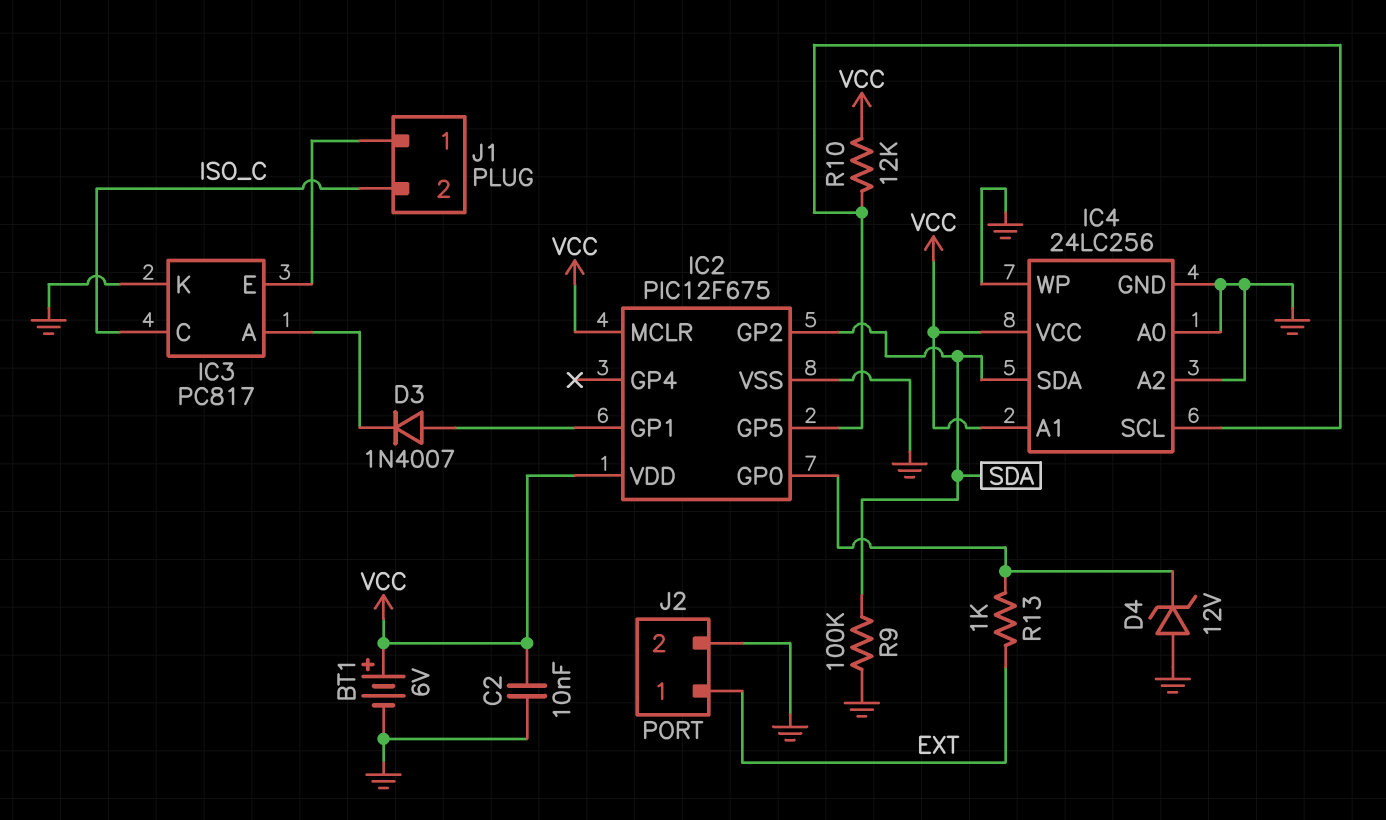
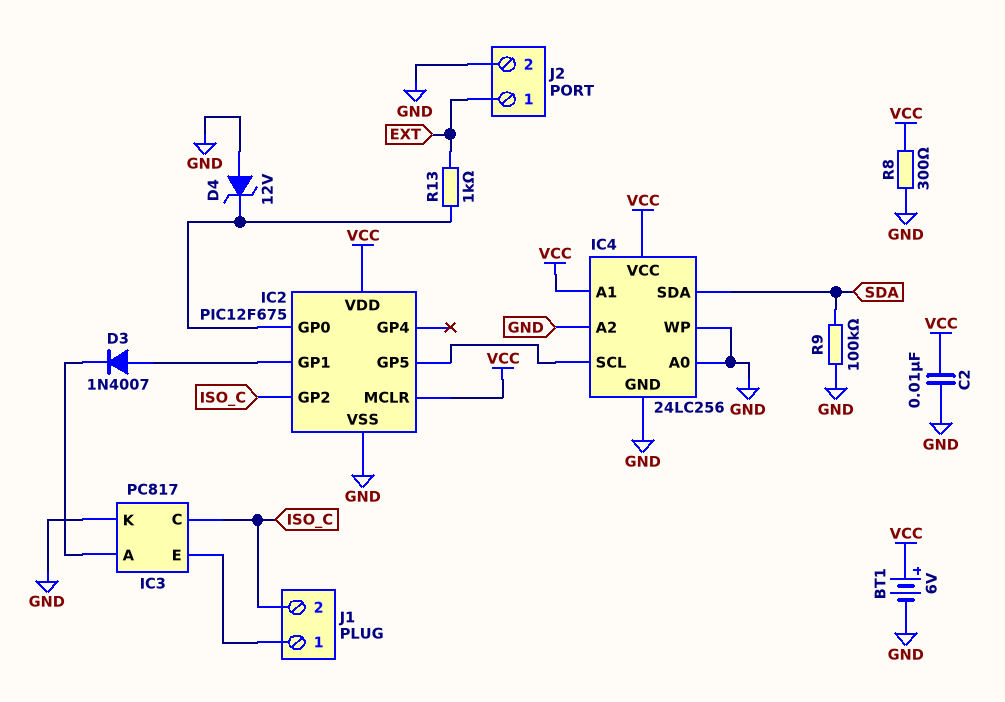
IC2 pin GP2: SDA -> ISO_C
R8: none -> 300 (GND, VCC)
R10: 12k (IC2/GP5, VCC) -> none

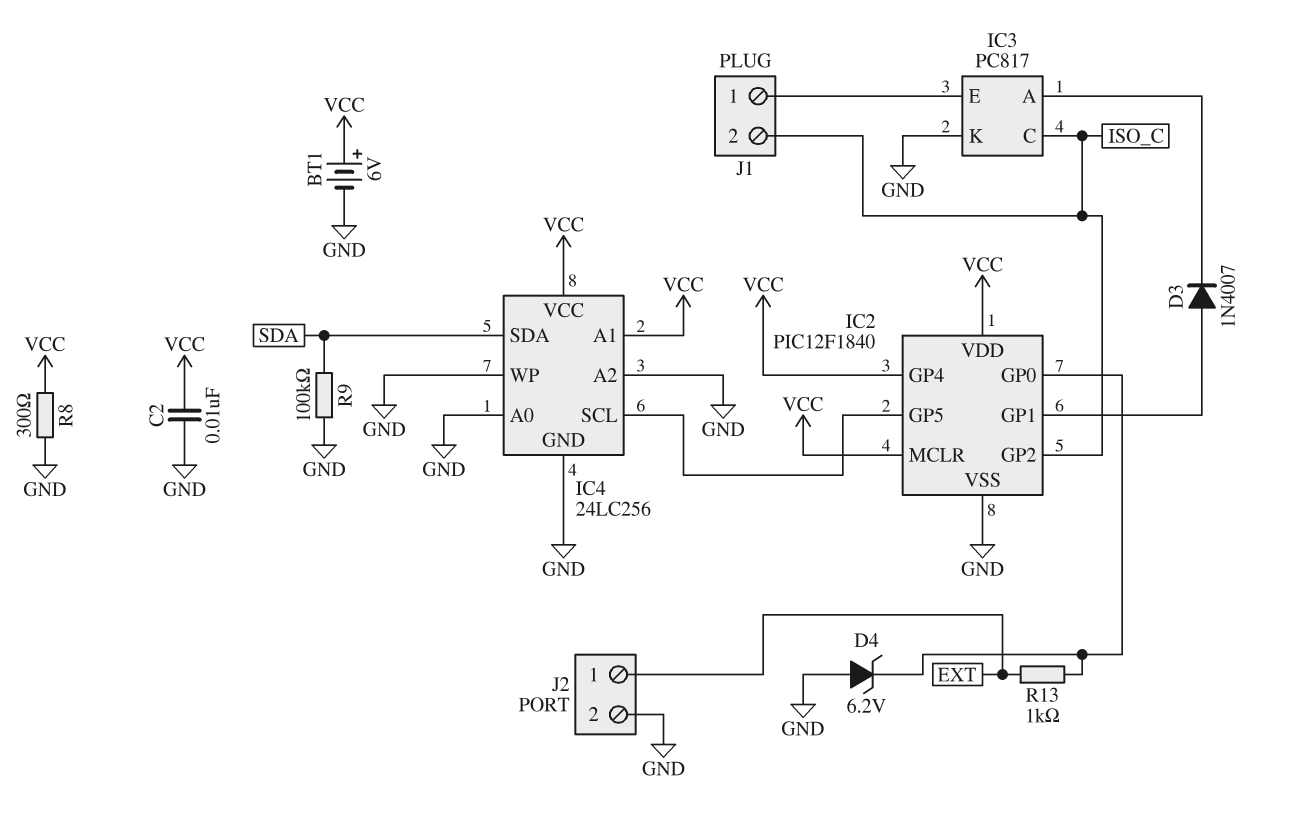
D4: zener 12V (A GND, K IC2/GP0) -> zener 6.2V (A GND, K IC2/GP0)
IC2: PIC12F675 -> PIC12F1840
IC2 pin GP4: none -> VCC

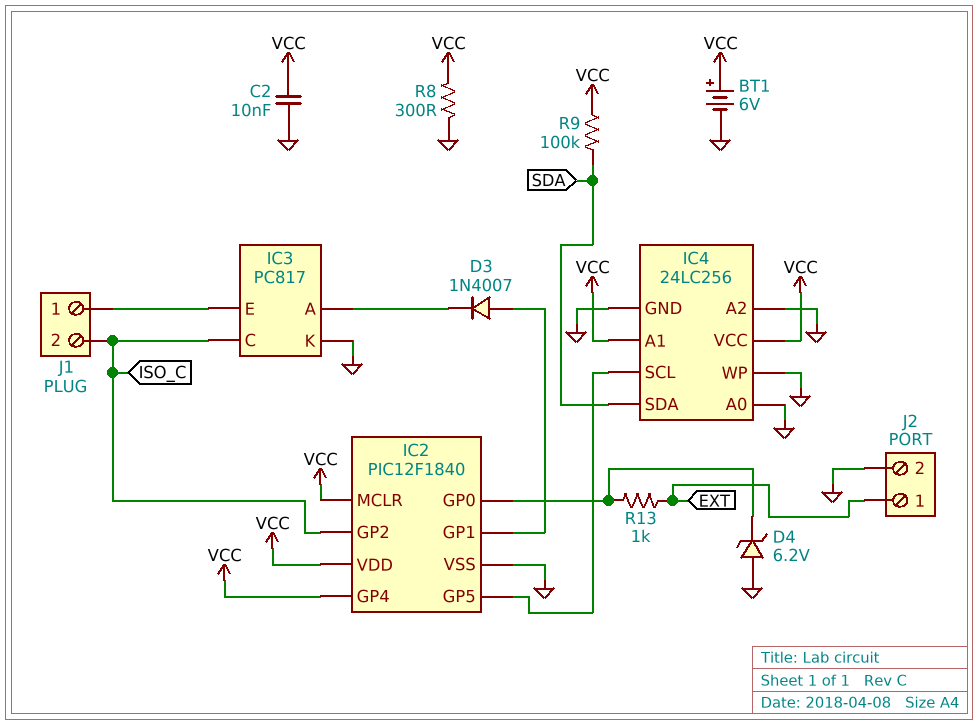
R9: 100k (GND, SDA) -> 100k (SDA, VCC)

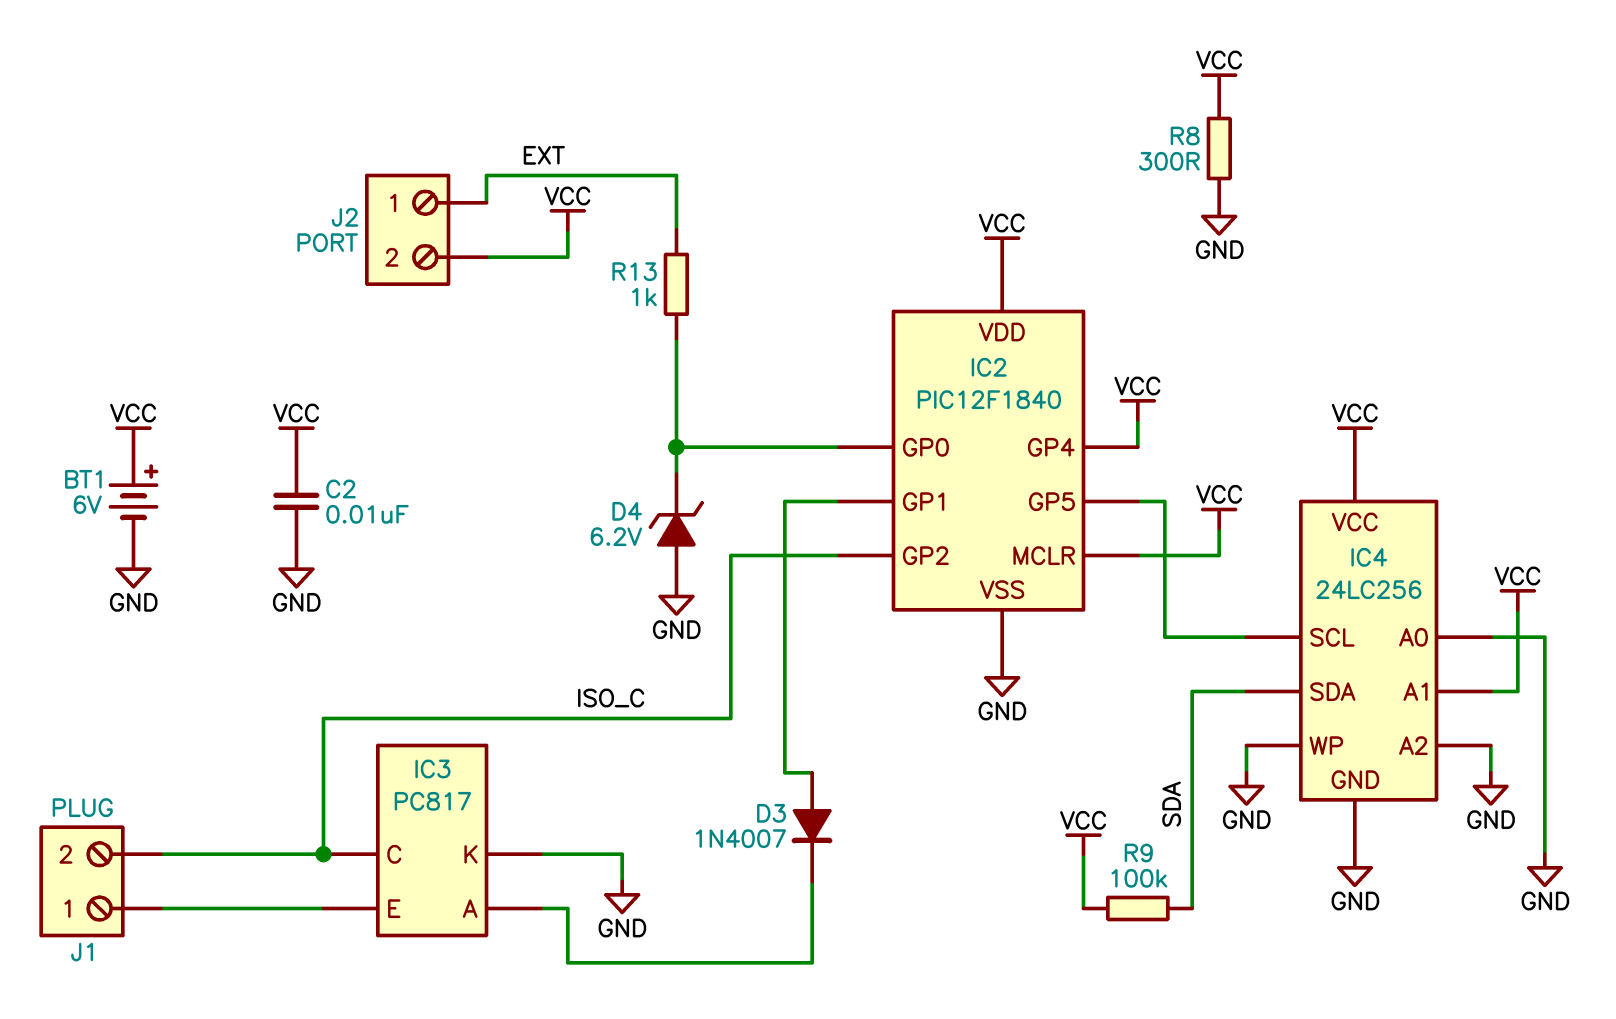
J2 pin 2: GND -> VCC

